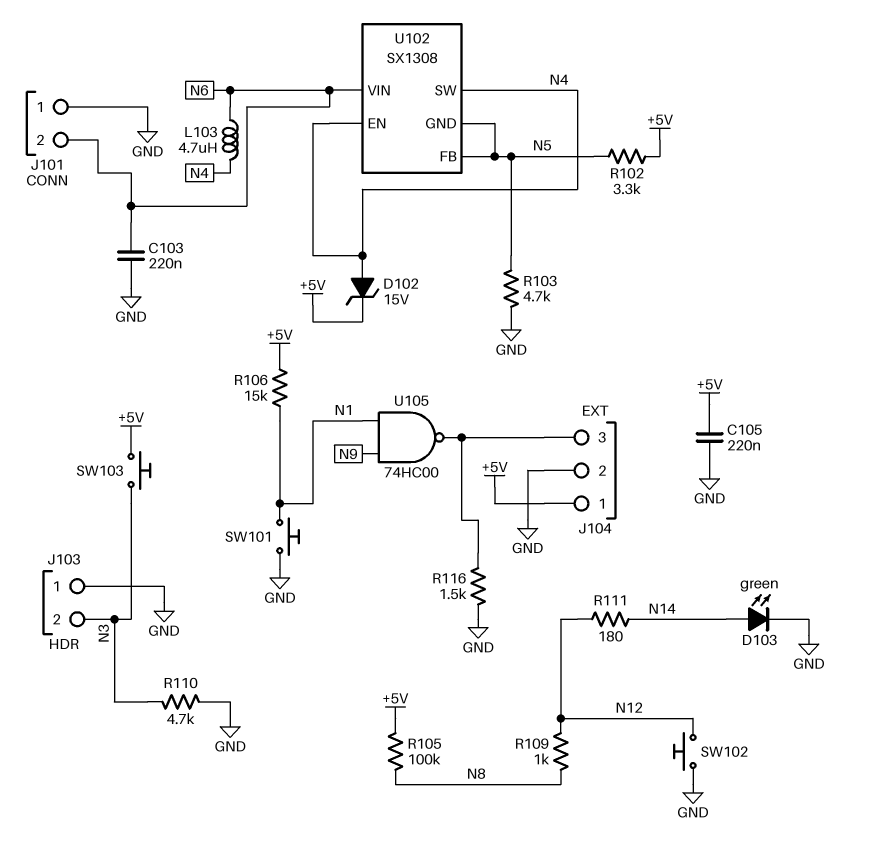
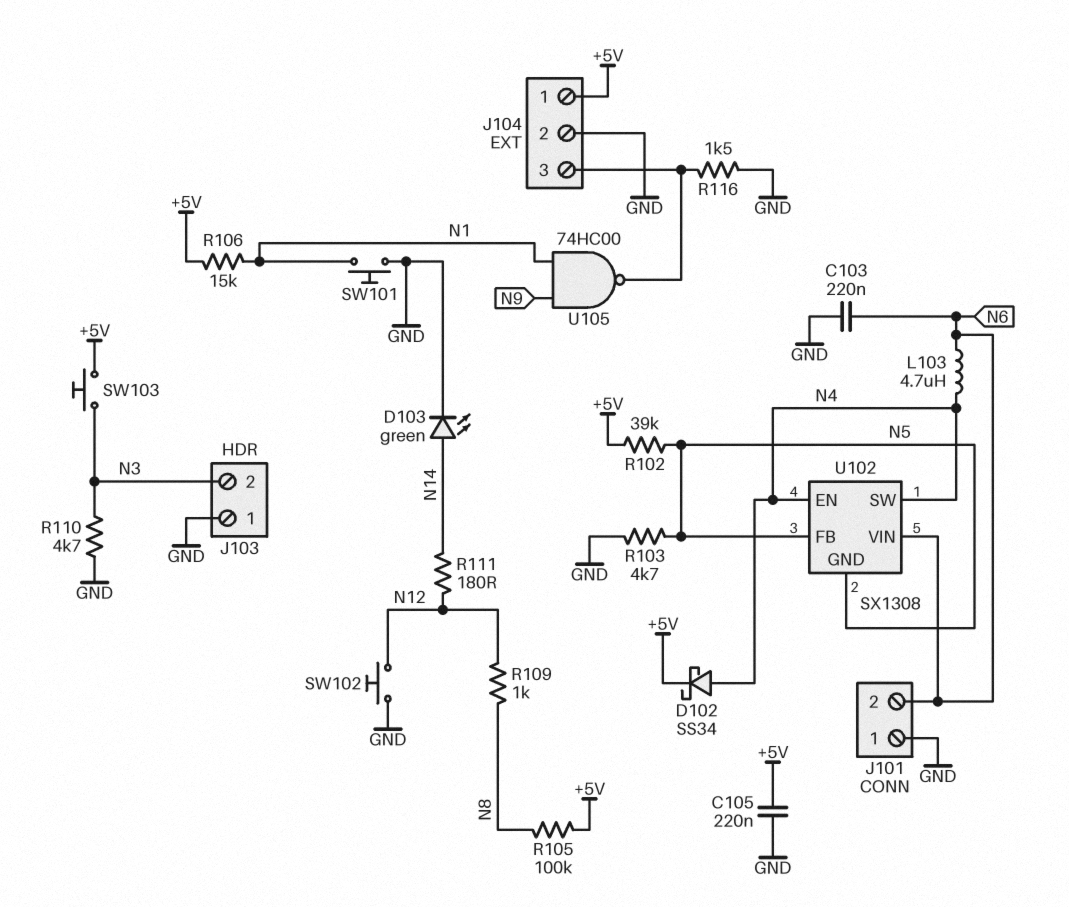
D102: zener 15V (A N4, K +5V) -> schottky SS34 (A N4, K +5V)
R102: 3.3k (+5V, N5) -> 39k (+5V, N5)

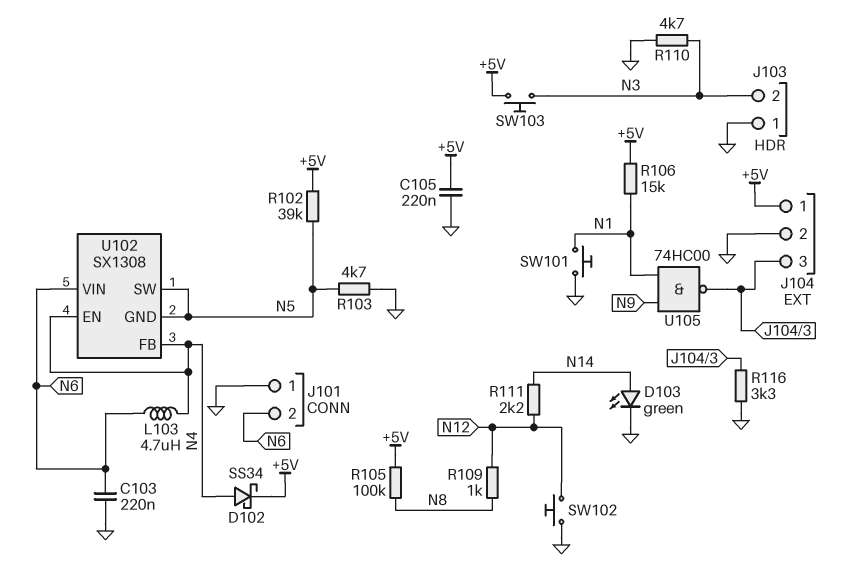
R111: 180 (N12, N14) -> 2.2k (N12, N14)
R116: 1.5k (GND, J104/3) -> 3.3k (GND, J104/3)
U102 pin FB: N5 -> N4
U102 pin SW: N4 -> N5

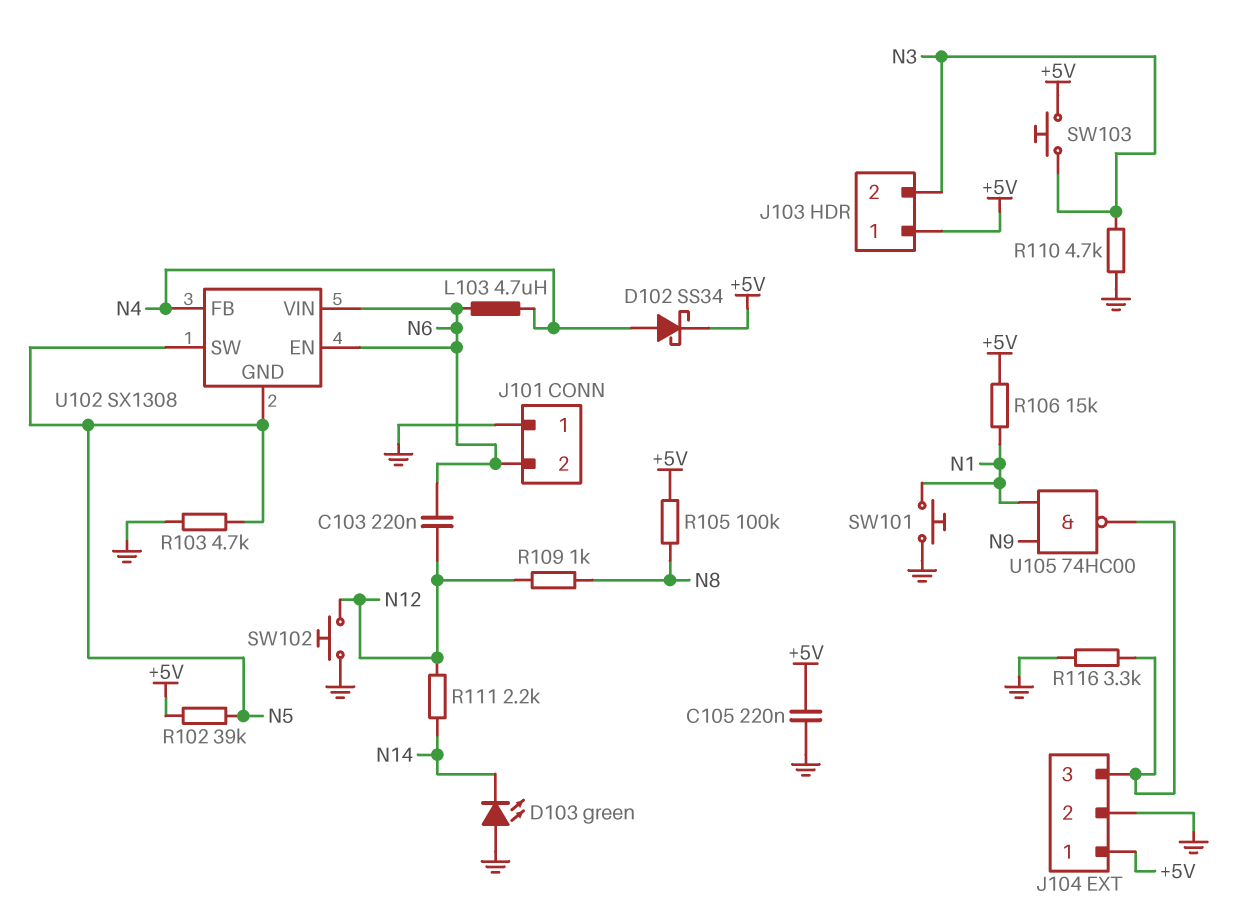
C103: 220nF (GND, N6) -> 220nF (N6, N12)
D103: LED green (A N14, K GND) -> LED green (A GND, K N14)
J103 pin 1: GND -> +5V
U102 pin EN: N4 -> N6

